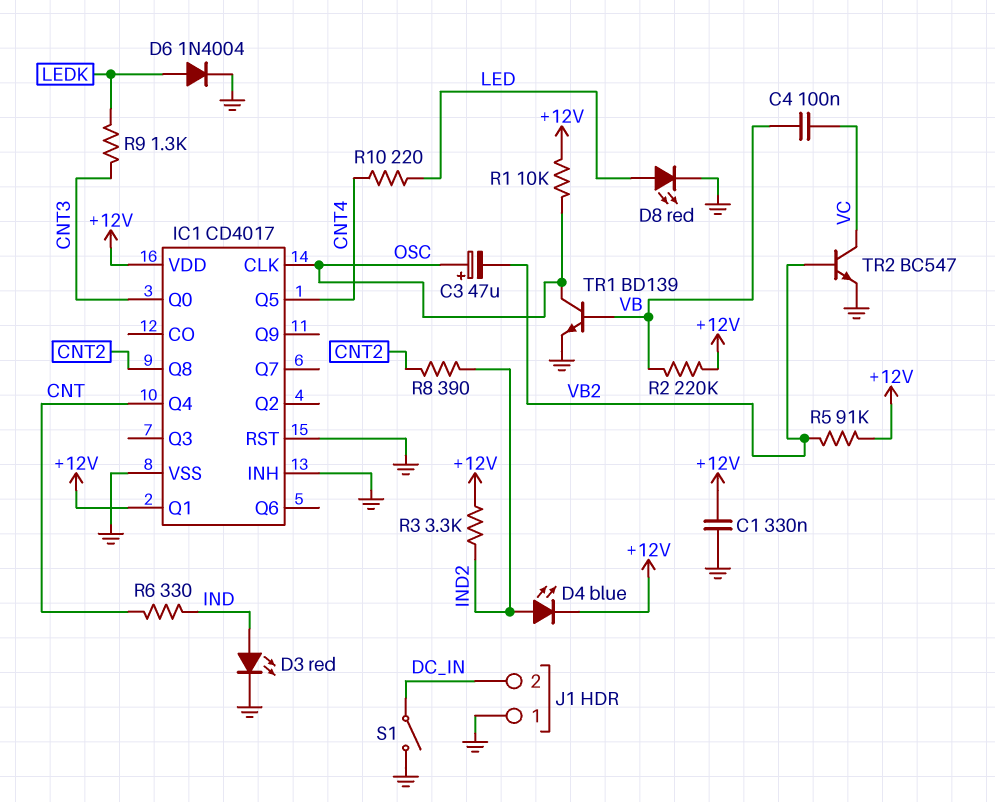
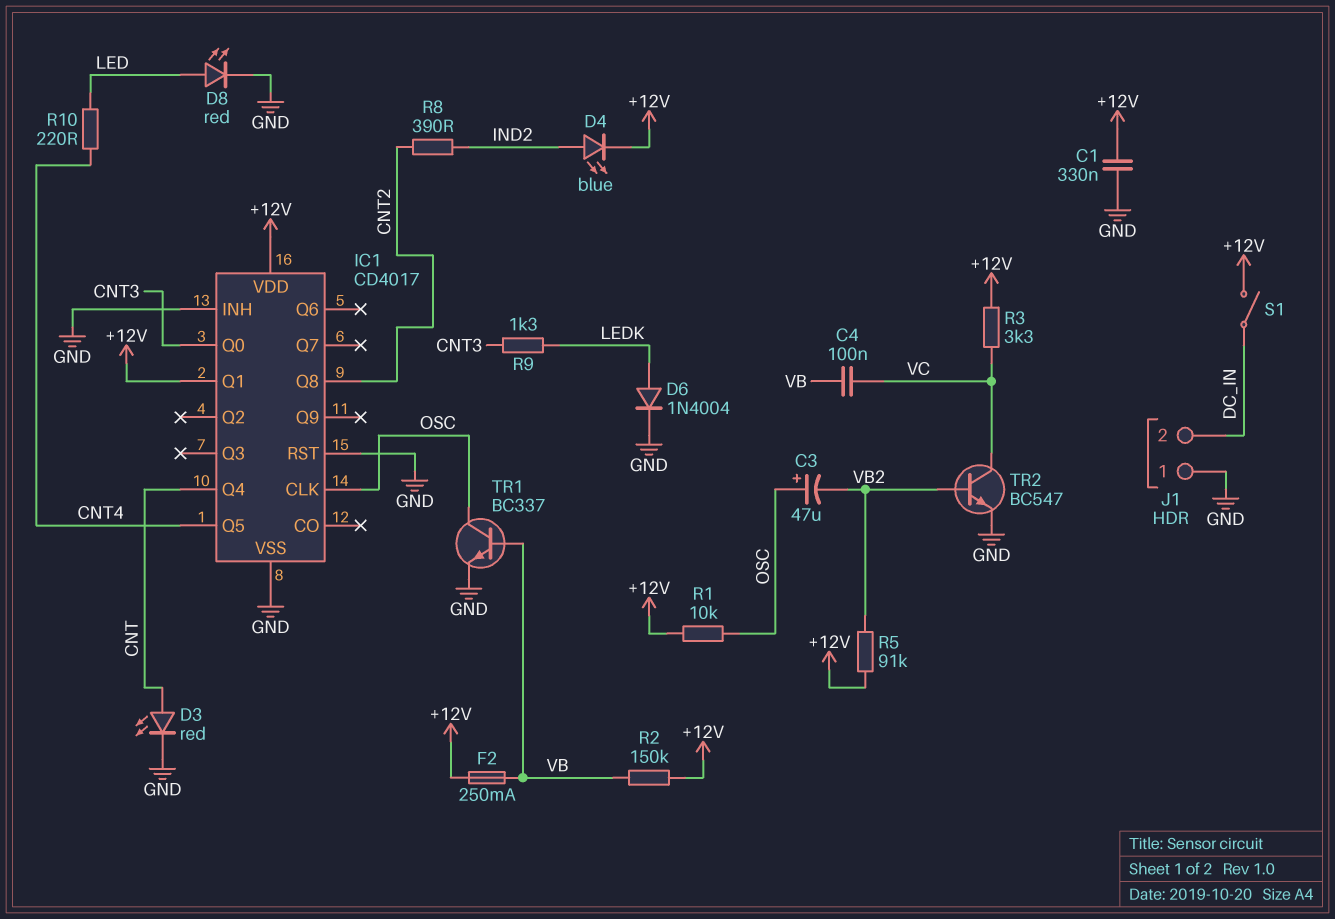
D3: LED red (A IND, K GND) -> LED red (A CNT, K GND)
F2: none -> 250mA (+12V, VB)
R2: 220k (+12V, VB) -> 150k (+12V, VB)
R3: 3.3k (+12V, IND2) -> 3.3k (+12V, VC)
R6: 330 (CNT, IND) -> none
S1: switch (DC_IN, GND) -> switch (+12V, DC_IN)
TR1: NPN BD139 (B VB, C OSC, E GND) -> NPN BC337 (B VB, C OSC, E GND)

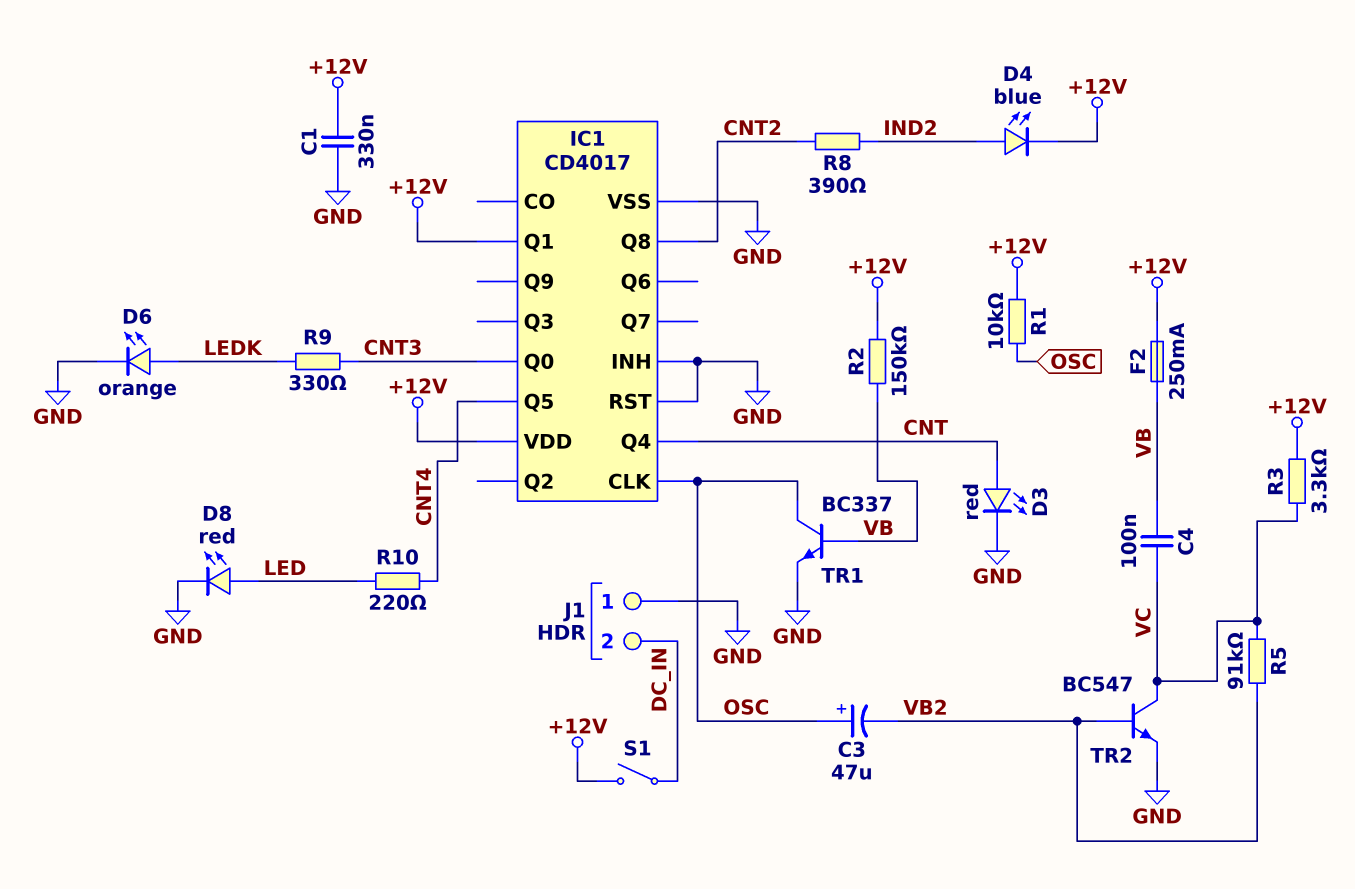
D6: diode 1N4004 (A LEDK, K GND) -> LED orange (A LEDK, K GND)
R5: 91k (+12V, VB2) -> 91k (VB2, VC)
R9: 1.3k (CNT3, LEDK) -> 330 (CNT3, LEDK)

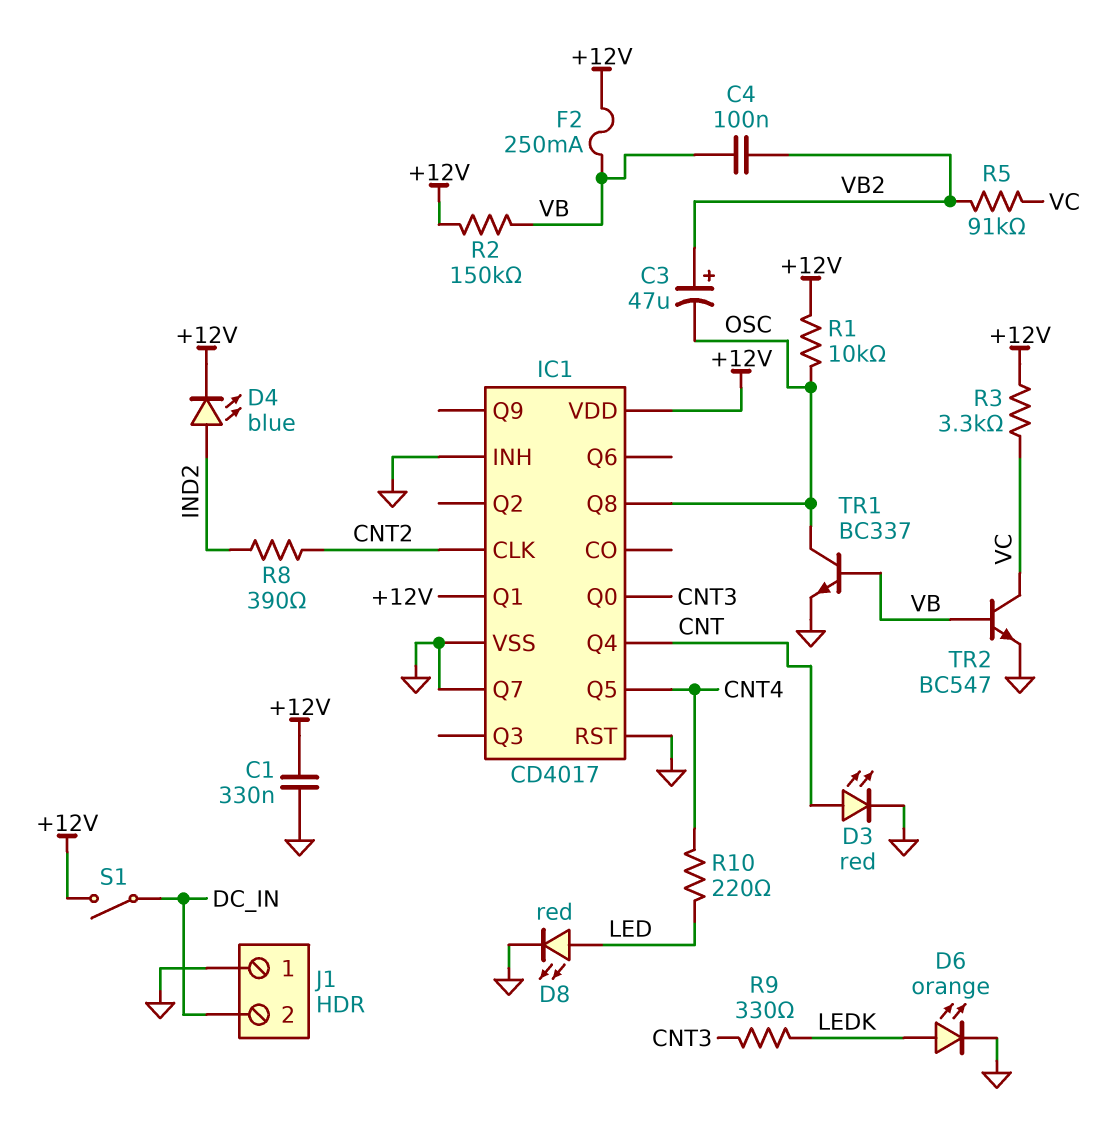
C3: 47uF (plus OSC, minus VB2) -> 47uF (plus VB2, minus OSC)
C4: 100nF (VB, VC) -> 100nF (VB, VB2)
IC1 pin CLK: OSC -> CNT2
IC1 pin Q7: none -> GND
IC1 pin Q8: CNT2 -> OSC
TR2: NPN BC547 (B VB2, C VC, E GND) -> NPN BC547 (B VB, C VC, E GND)

